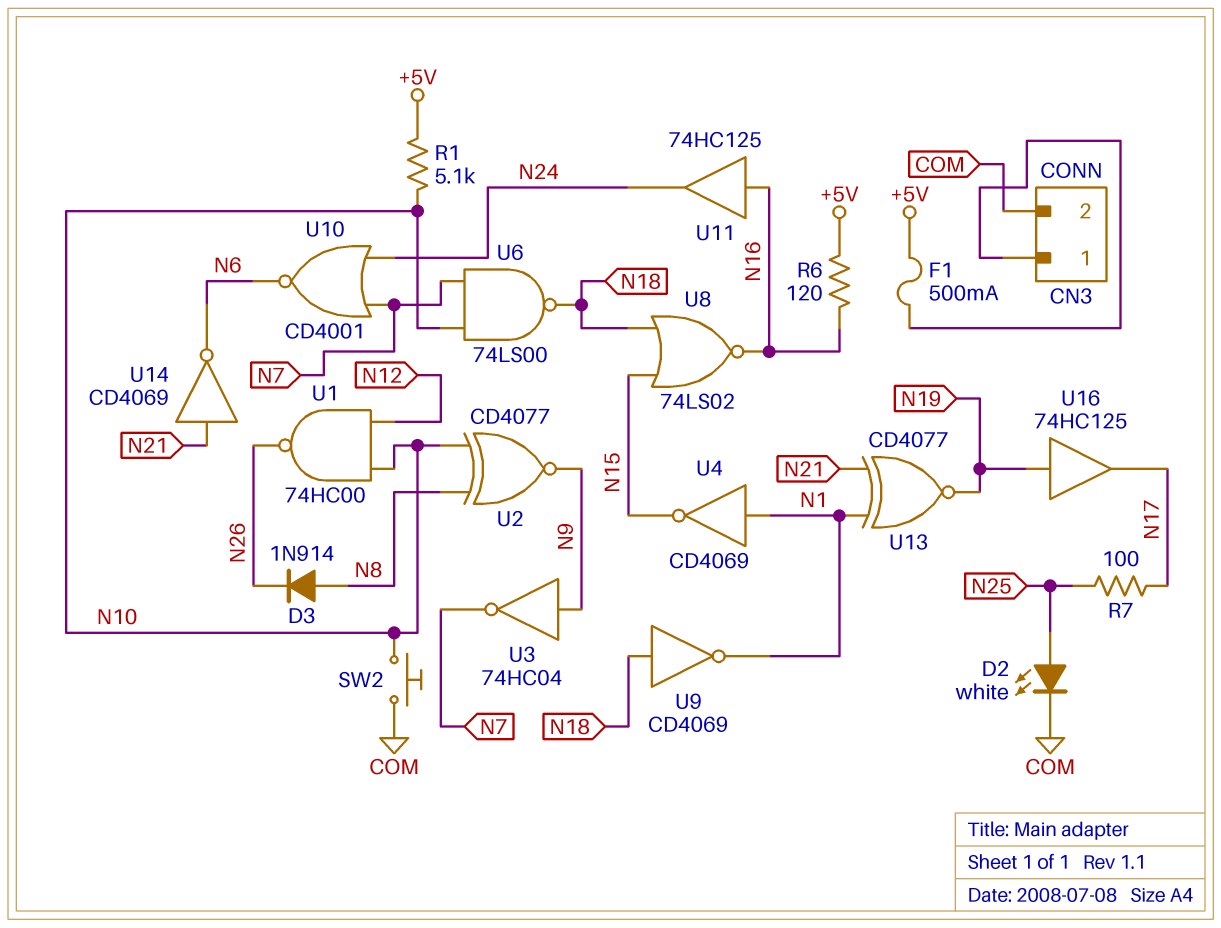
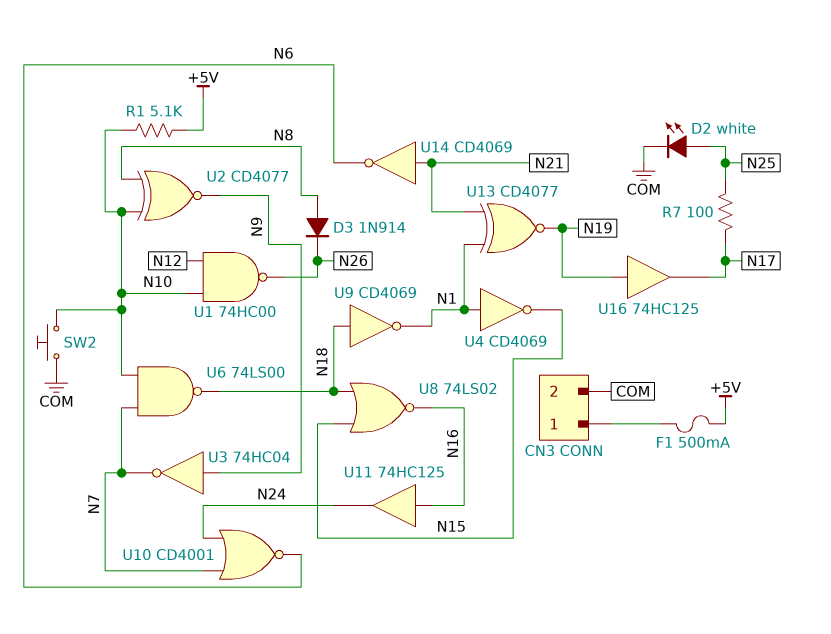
R6: 120 (+5V, N16) -> none

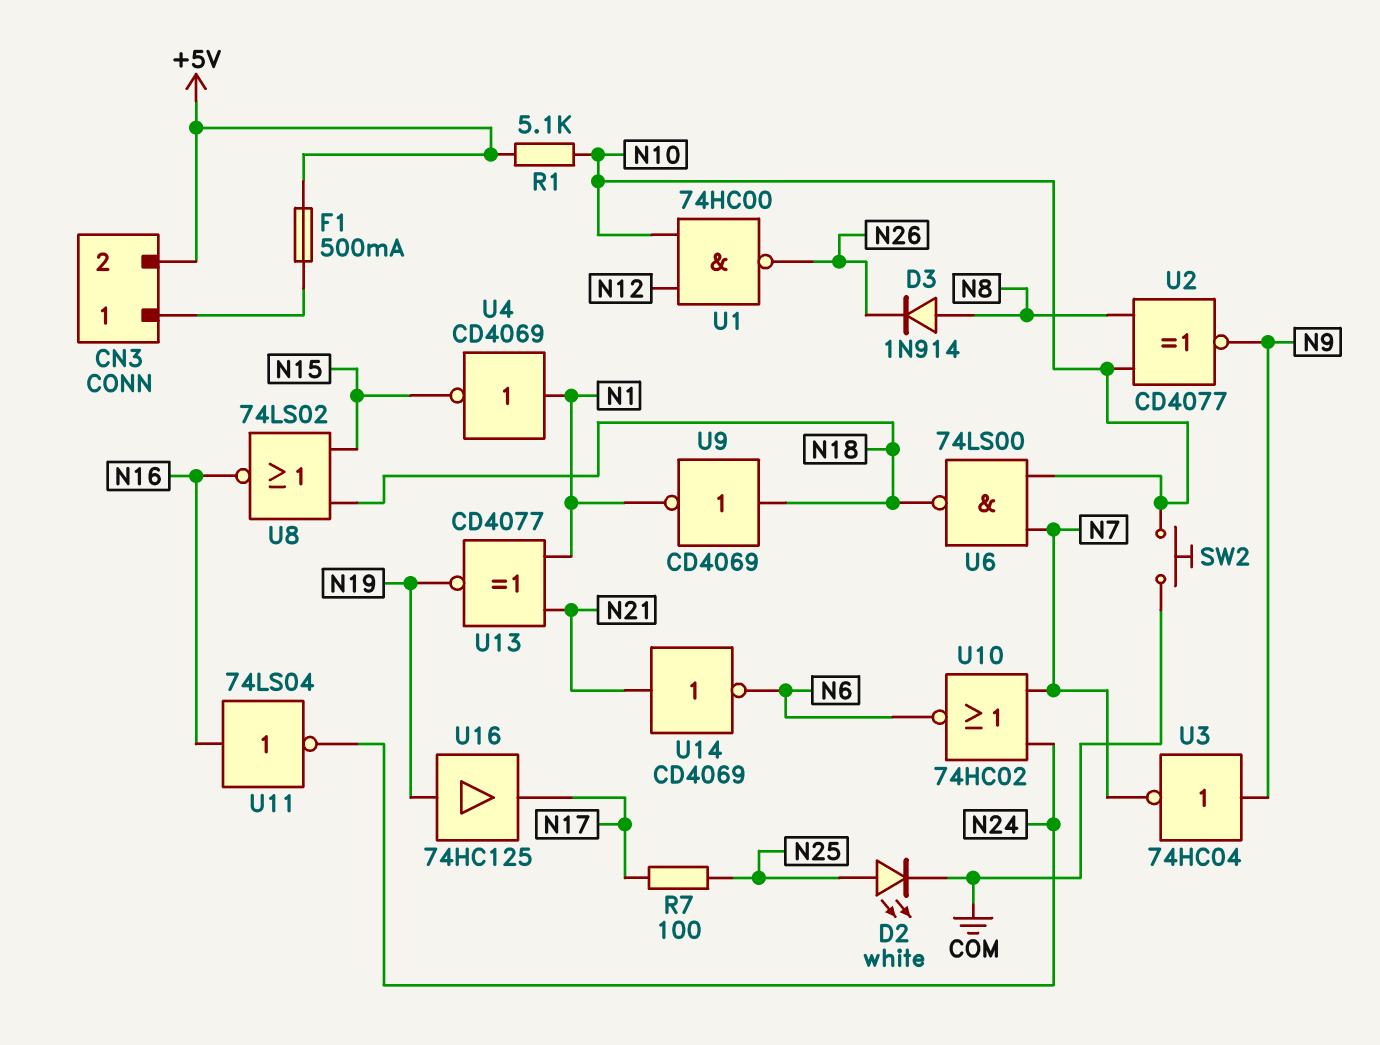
CN3 pin 2: COM -> +5V
U10: NOR CD4001 (in N7, in N24, out N6) -> NOR 74HC02 (in N7, in N24, out N6)
U11: buffer 74HC125 (in N16, out N24) -> NOT 74LS04 (in N16, out N24)

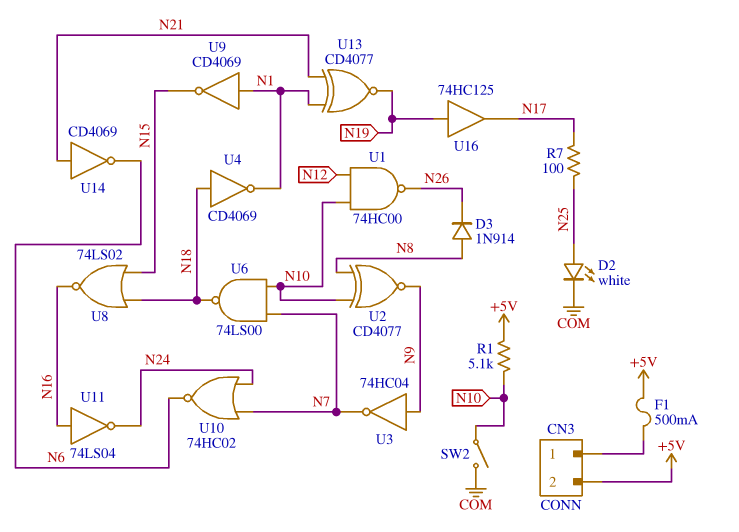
SW2: button (COM, N10) -> switch (COM, N10)
U4: NOT CD4069 (in N1, out N15) -> NOT CD4069 (in N18, out N1)
U9: NOT CD4069 (in N18, out N1) -> NOT CD4069 (in N1, out N15)

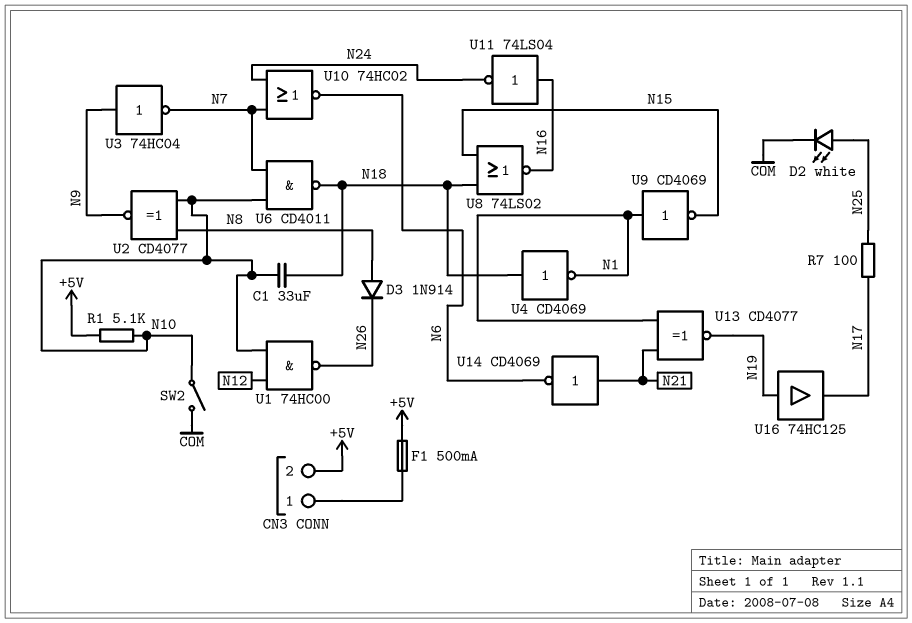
C1: none -> 33uF (N10, N18)
U6: NAND 74LS00 (in N7, in N10, out N18) -> NAND CD4011 (in N7, in N10, out N18)

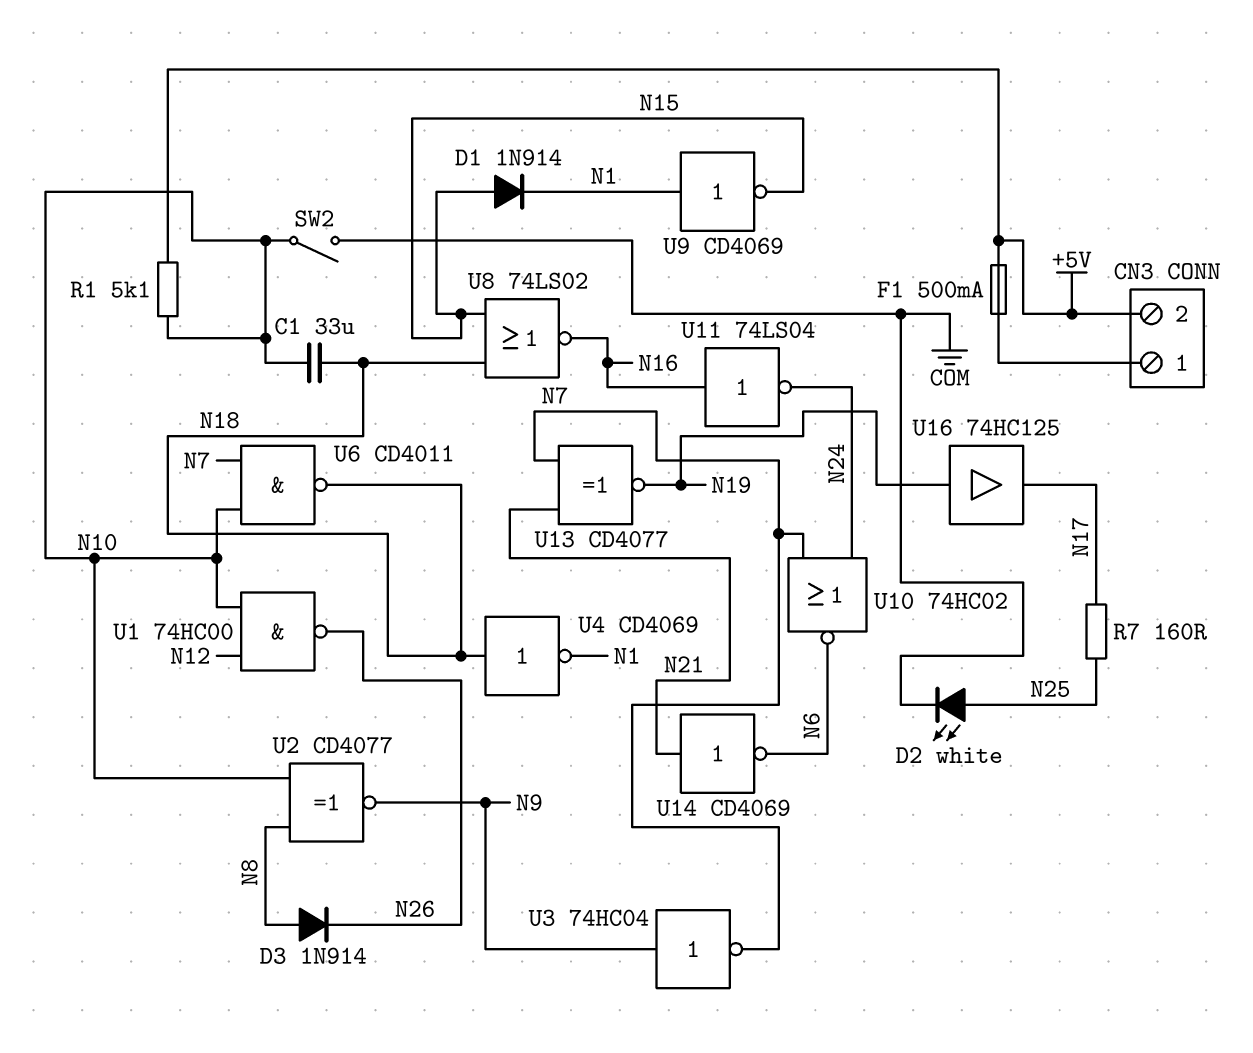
D1: none -> diode 1N914 (A N15, K N1)
R7: 100 (N17, N25) -> 160 (N17, N25)
U13: XNOR CD4077 (in N1, in N21, out N19) -> XNOR CD4077 (in N7, in N21, out N19)

